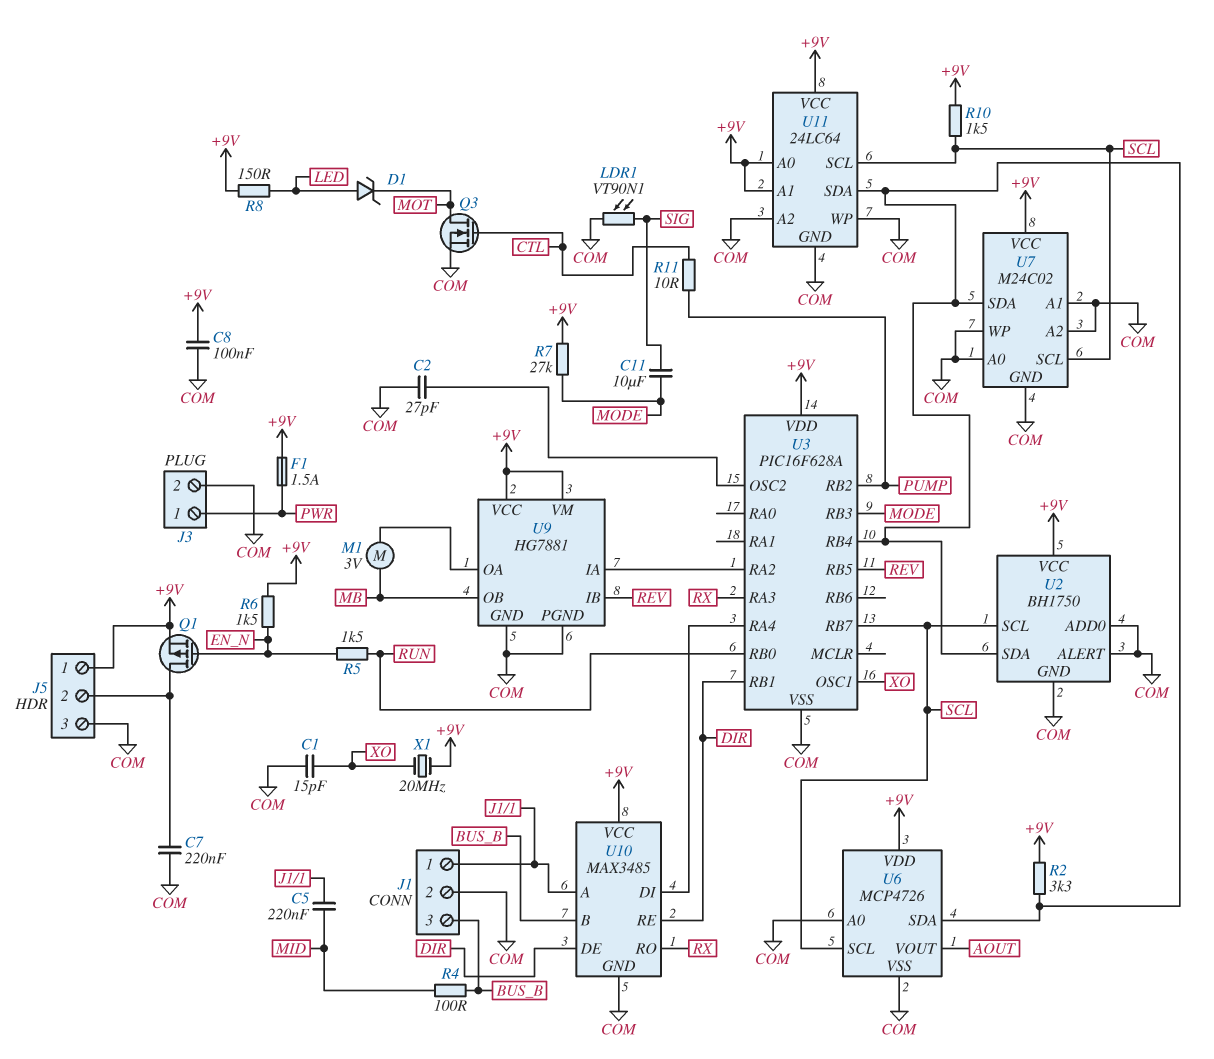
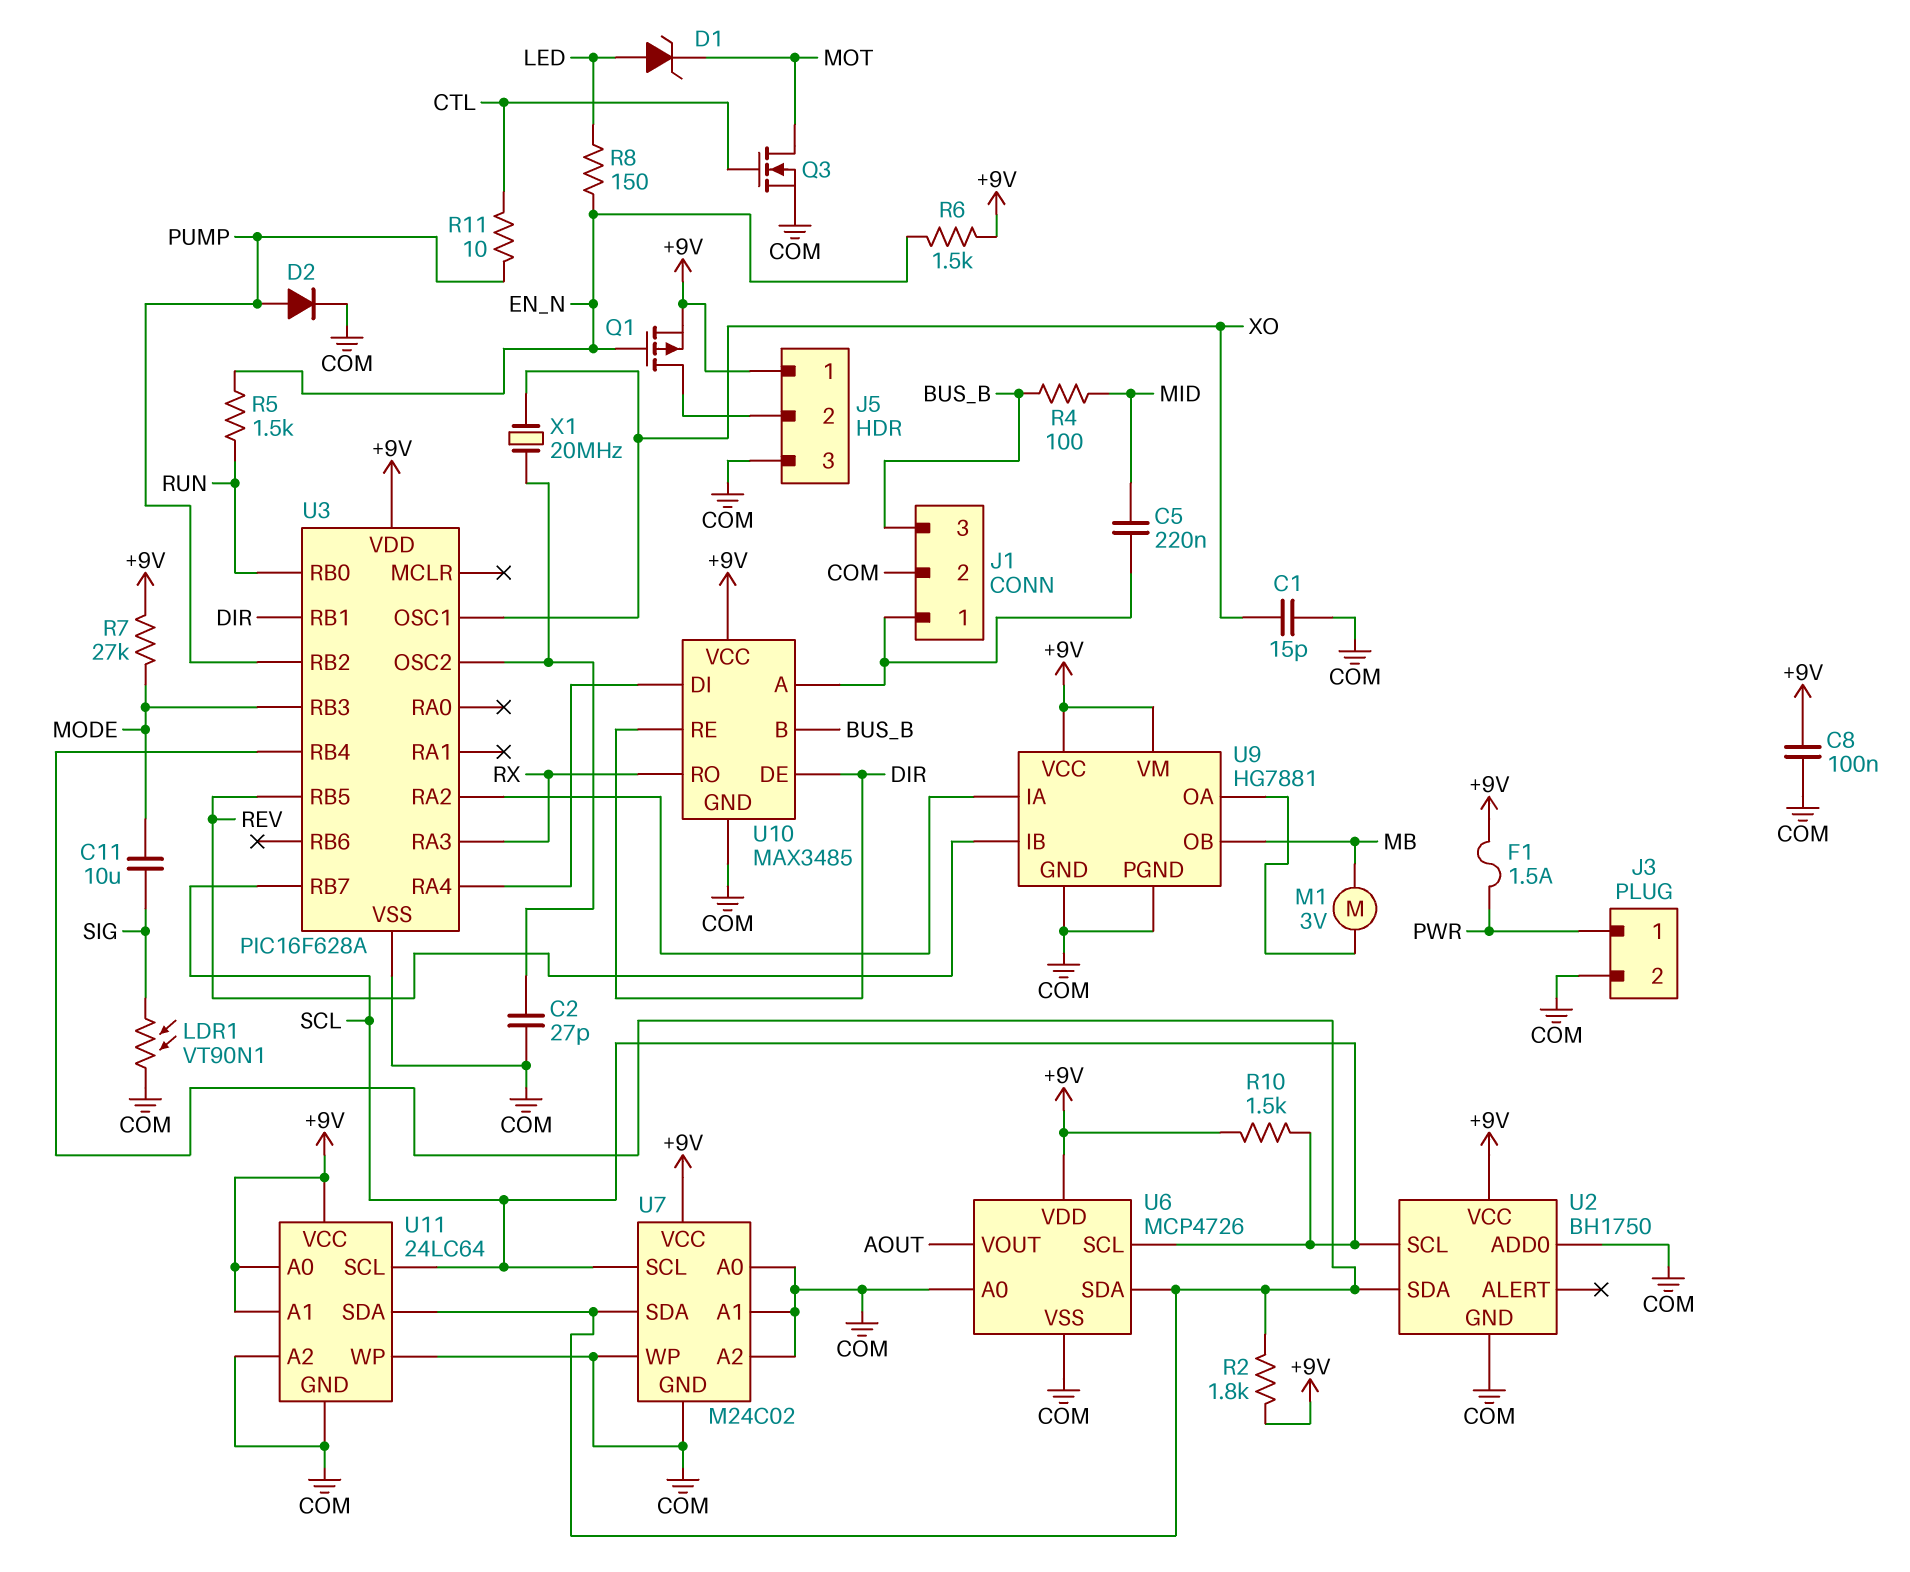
C7: 220nF (COM, J5/2) -> none
D2: none -> diode (A PUMP, K COM)
R2: 3.3k (+9V, U2/SDA) -> 1.8k (+9V, U2/SDA)
R8: 150 (+9V, LED) -> 150 (EN_N, LED)
U2 pin ALERT: COM -> none
X1: 20MHz (+9V, XO) -> 20MHz (U3/OSC2, XO)

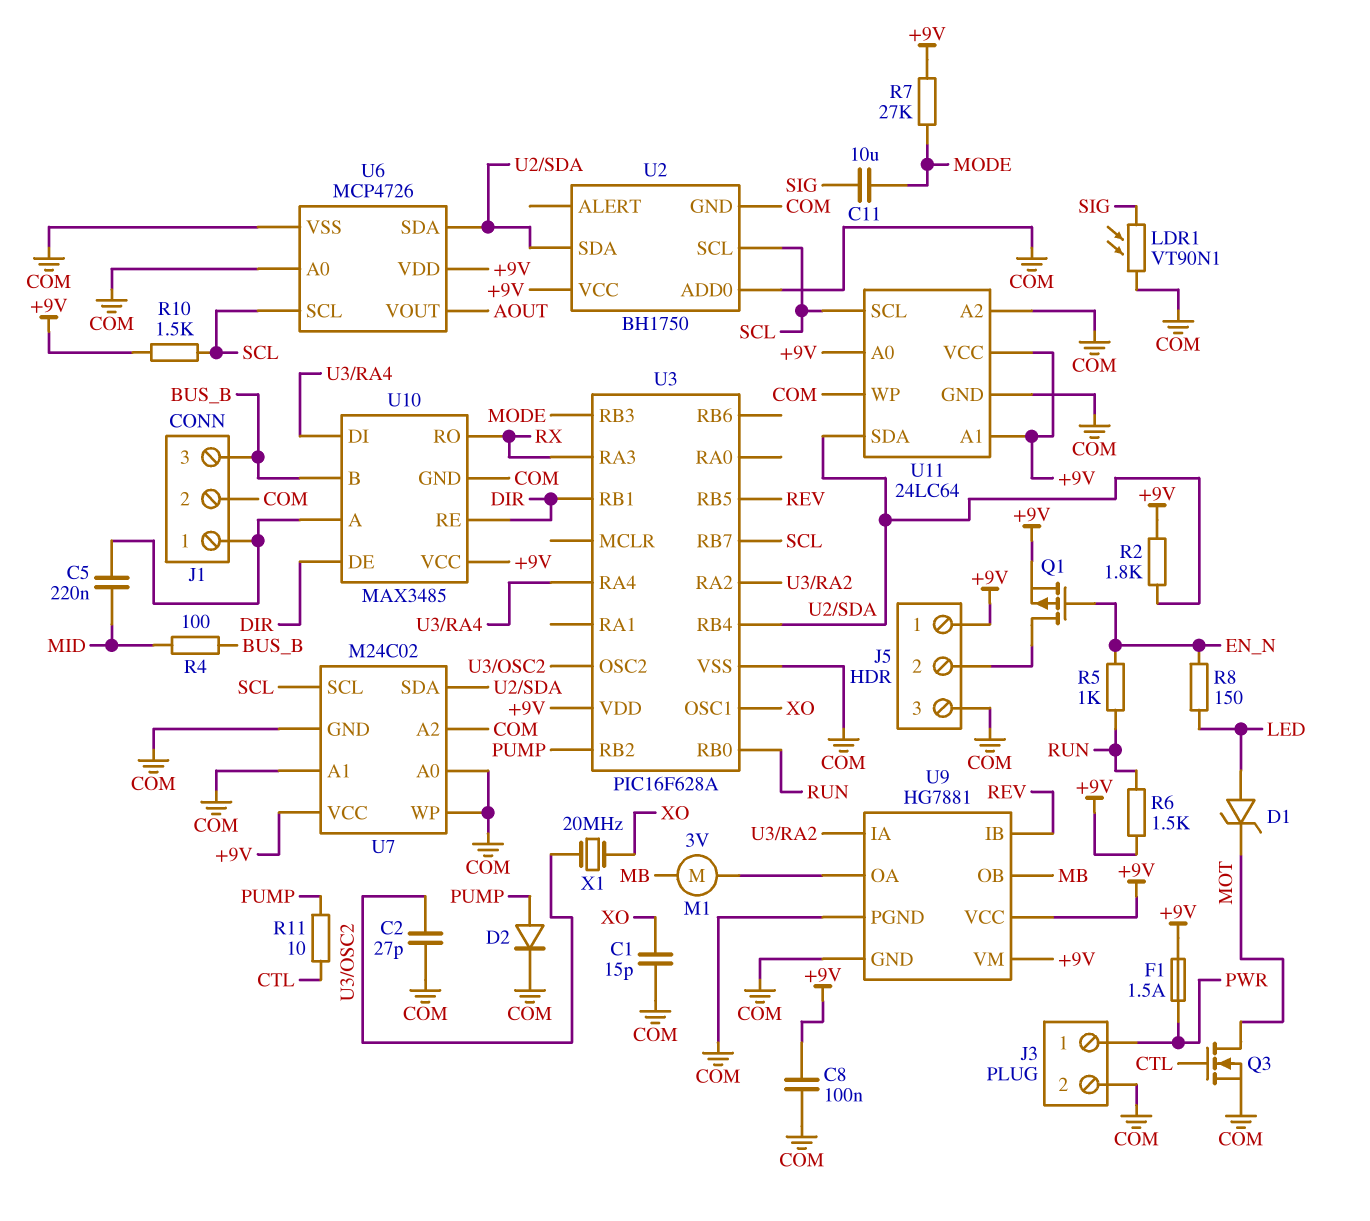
R5: 1.5k (EN_N, RUN) -> 1k (EN_N, RUN)
R6: 1.5k (+9V, EN_N) -> 1.5k (+9V, RUN)

